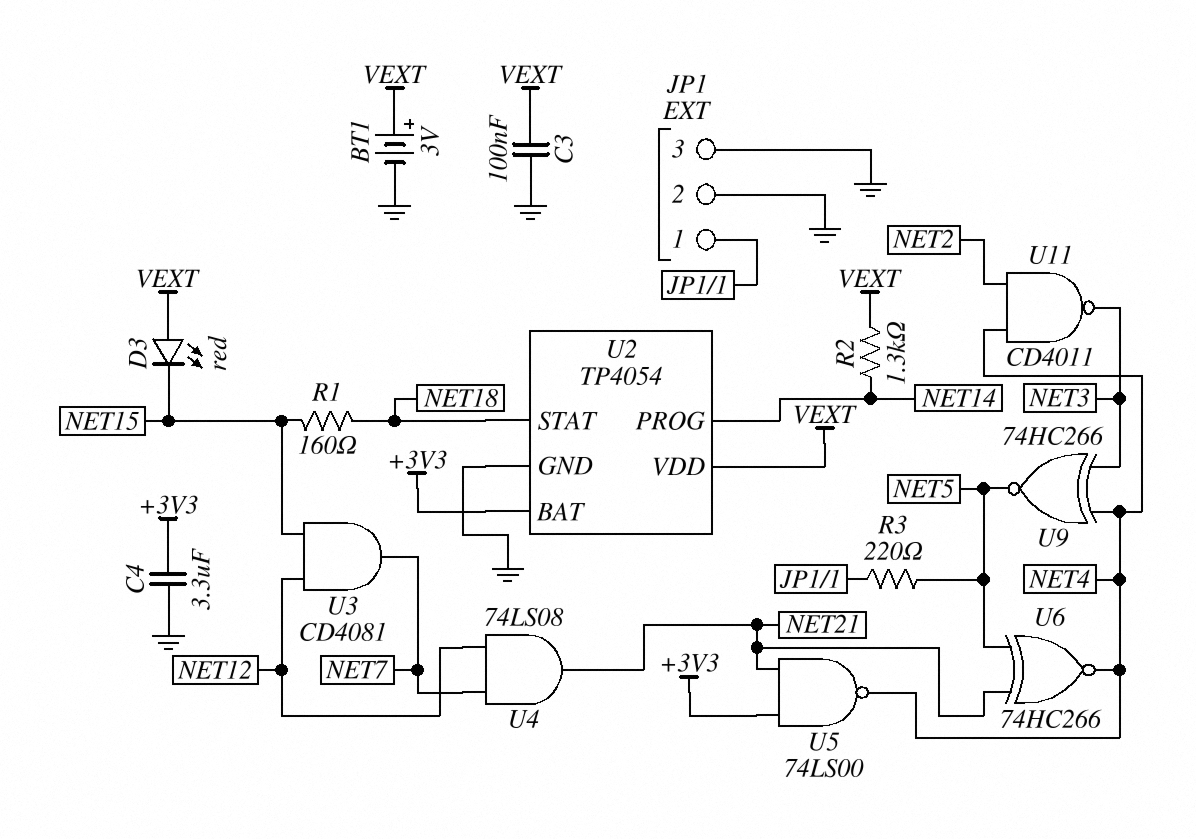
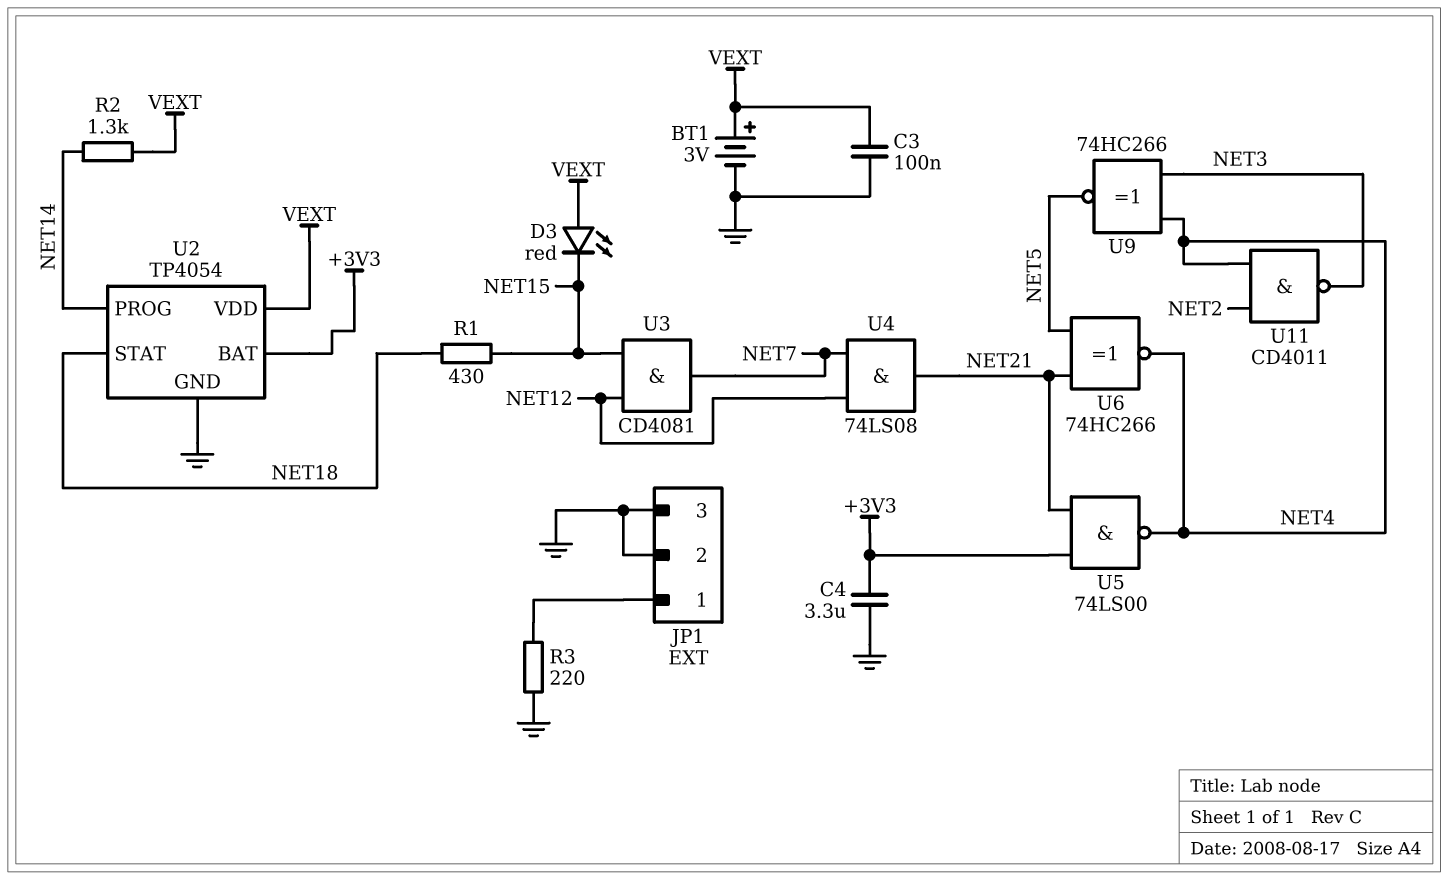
R1: 160 (NET15, NET18) -> 430 (NET15, NET18)
R3: 220 (JP1/1, NET5) -> 220 (GND, JP1/1)

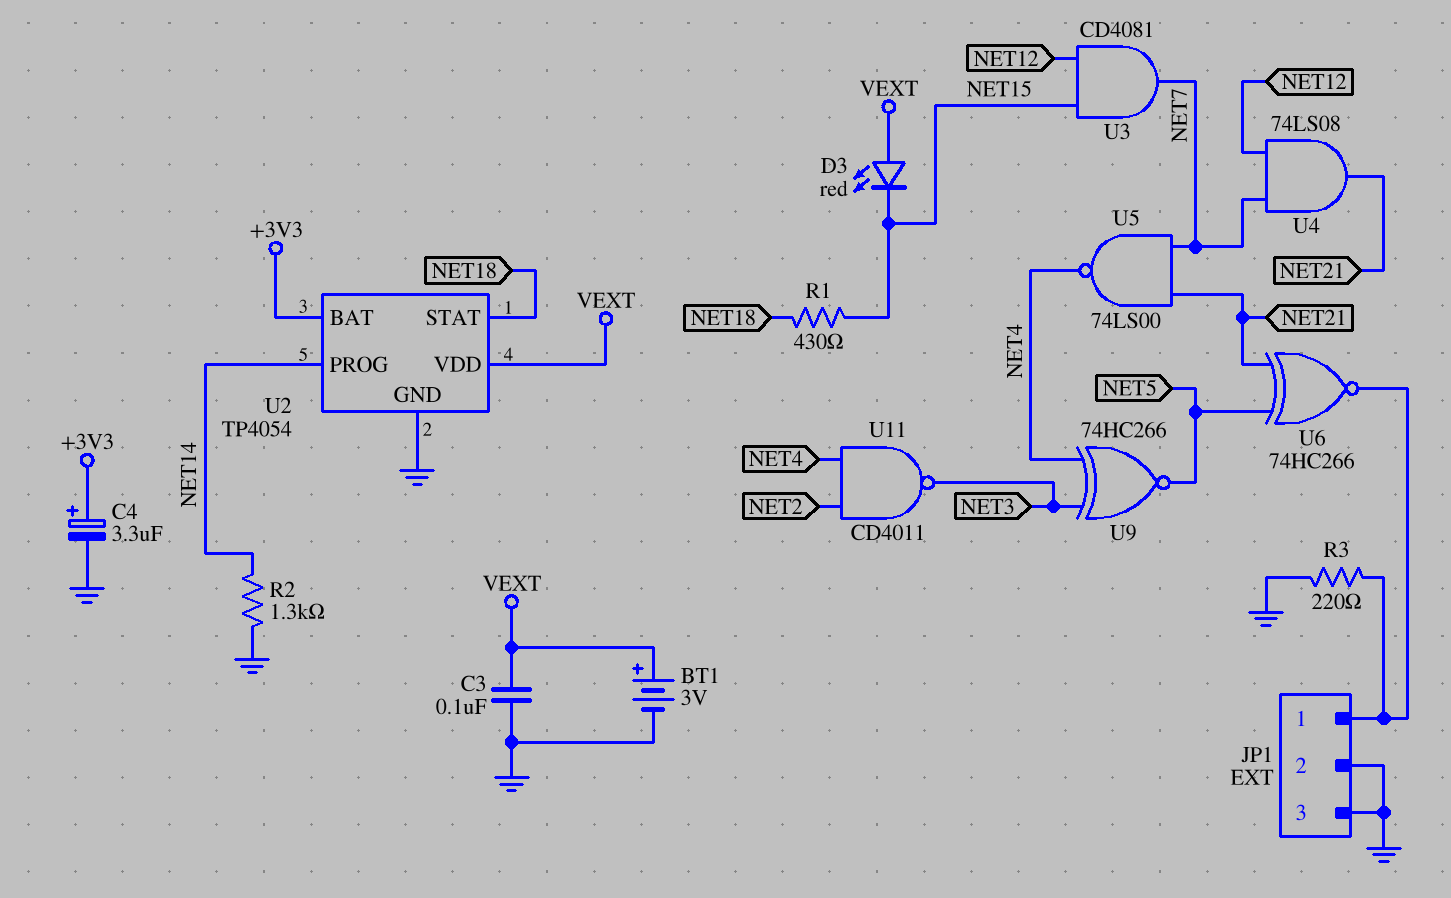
C4: 3.3uF (+3V3, GND) -> 3.3uF (plus +3V3, minus GND)
R2: 1.3k (NET14, VEXT) -> 1.3k (GND, NET14)
U5: NAND 74LS00 (in +3V3, in NET21, out NET4) -> NAND 74LS00 (in NET7, in NET21, out NET4)
U6: XNOR 74HC266 (in NET5, in NET21, out NET4) -> XNOR 74HC266 (in NET5, in NET21, out JP1/1)

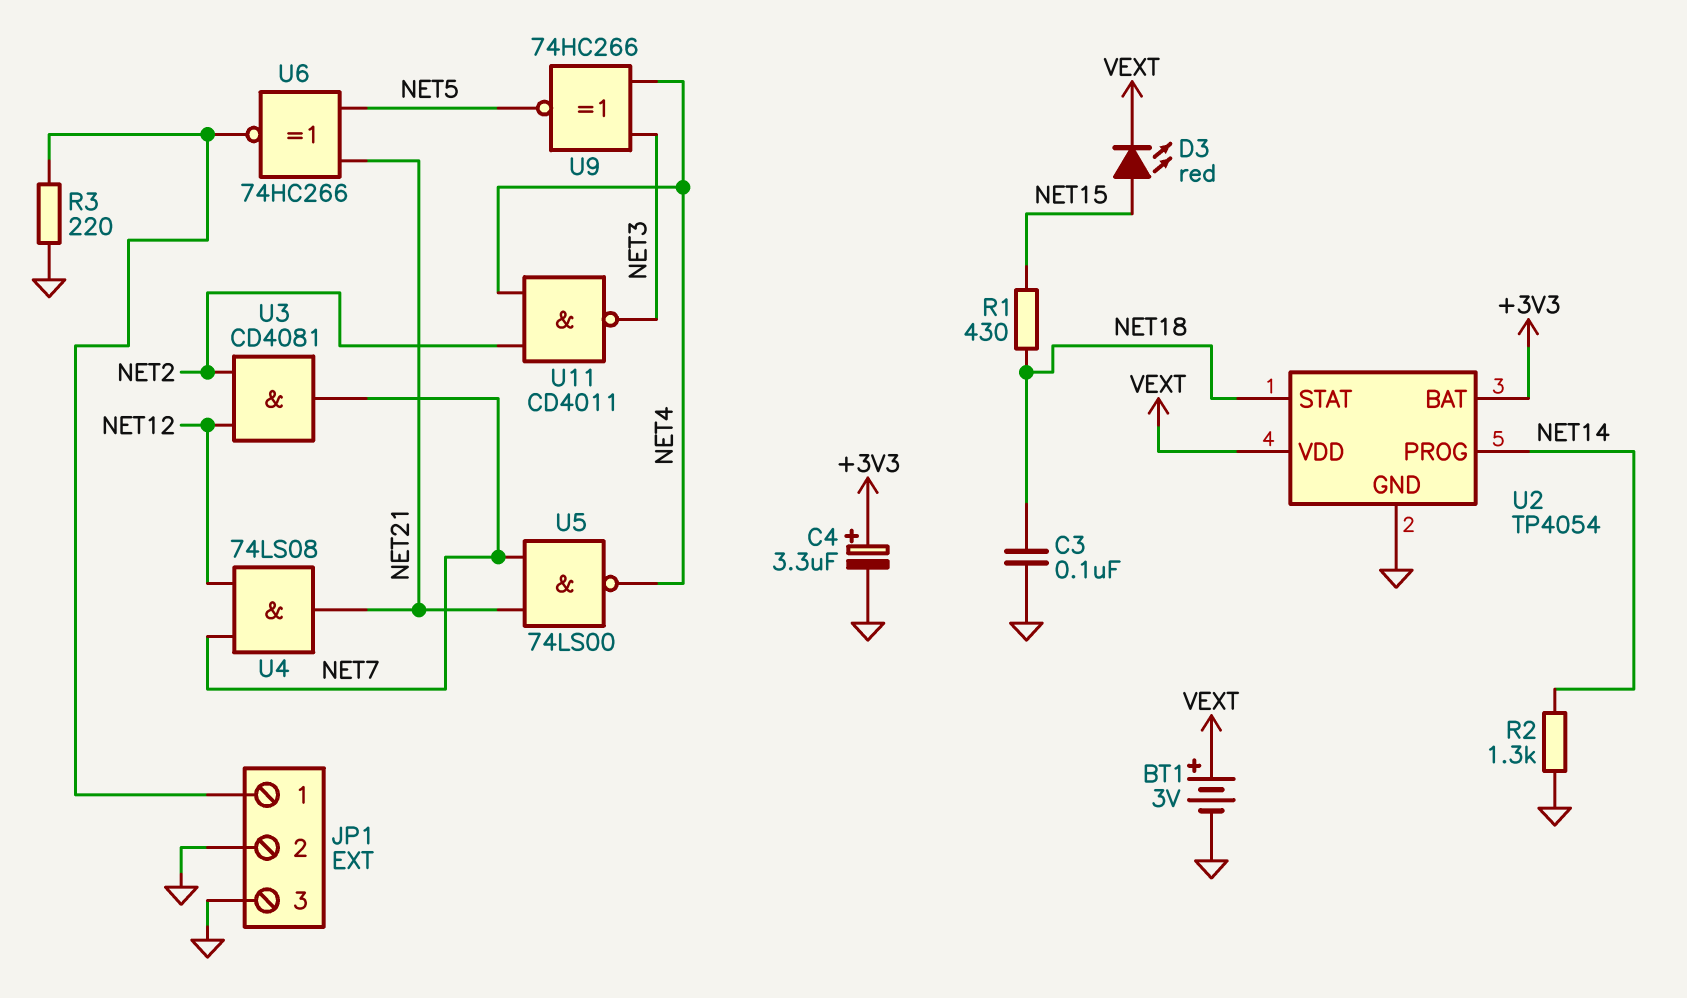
C3: 100nF (GND, VEXT) -> 100nF (GND, NET18)
D3: LED red (A VEXT, K NET15) -> LED red (A NET15, K VEXT)
U3: AND CD4081 (in NET12, in NET15, out NET7) -> AND CD4081 (in NET2, in NET12, out NET7)

